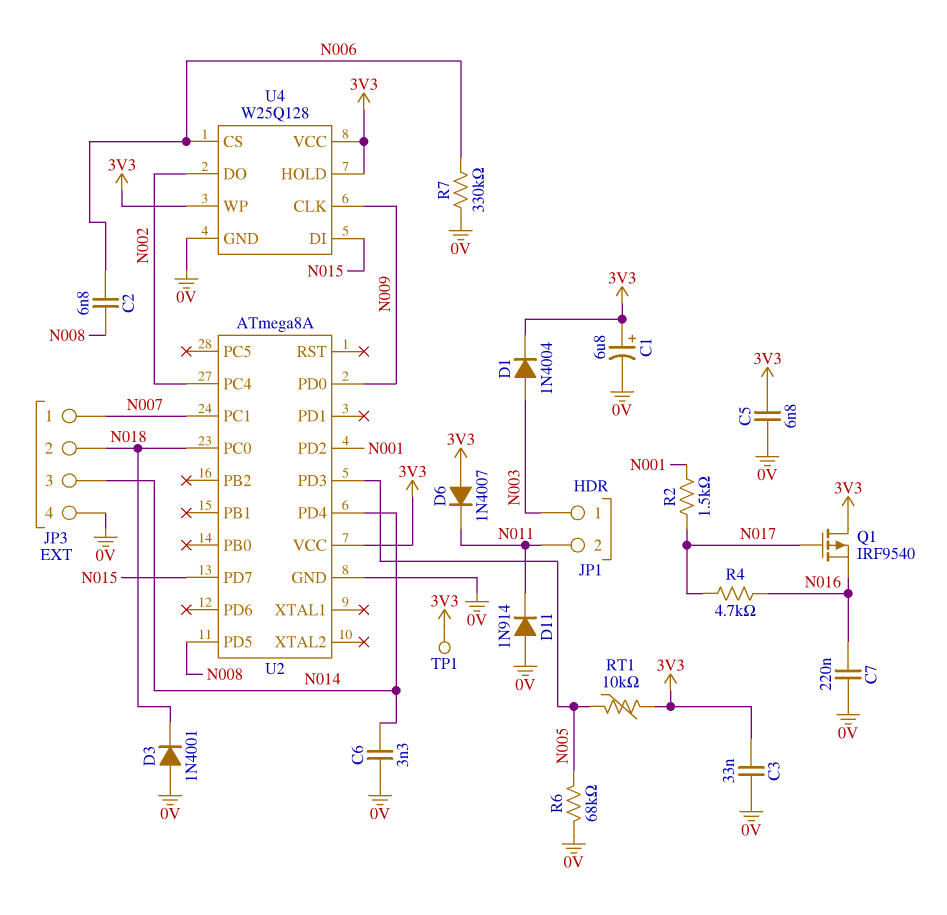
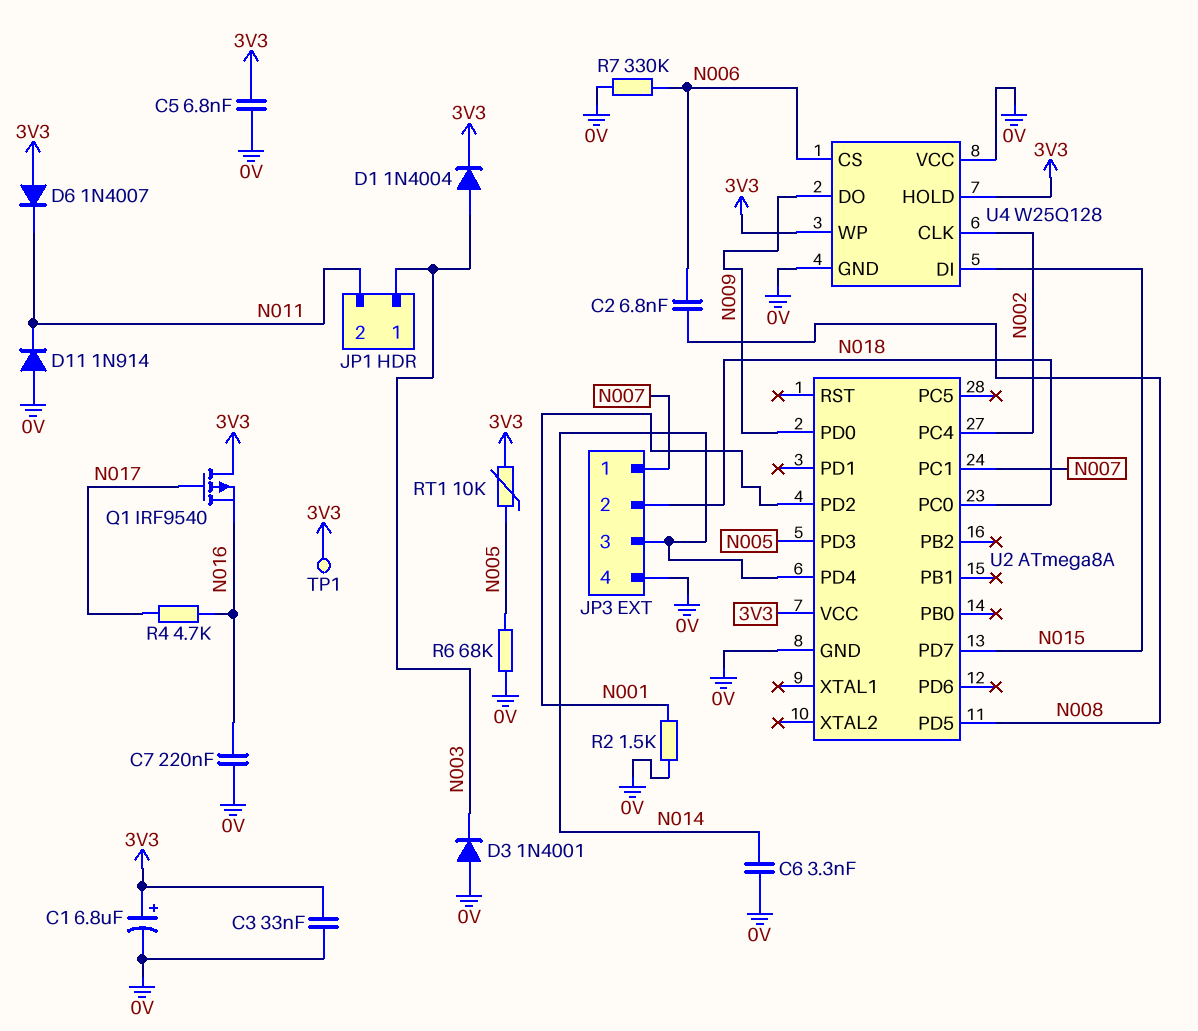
D3: diode 1N4001 (A 0V, K N018) -> diode 1N4001 (A 0V, K N003)
R2: 1.5k (N001, N017) -> 1.5k (0V, N001)
U4 pin CLK: N009 -> N002
U4 pin DO: N002 -> N009
U4 pin VCC: 3V3 -> 0V

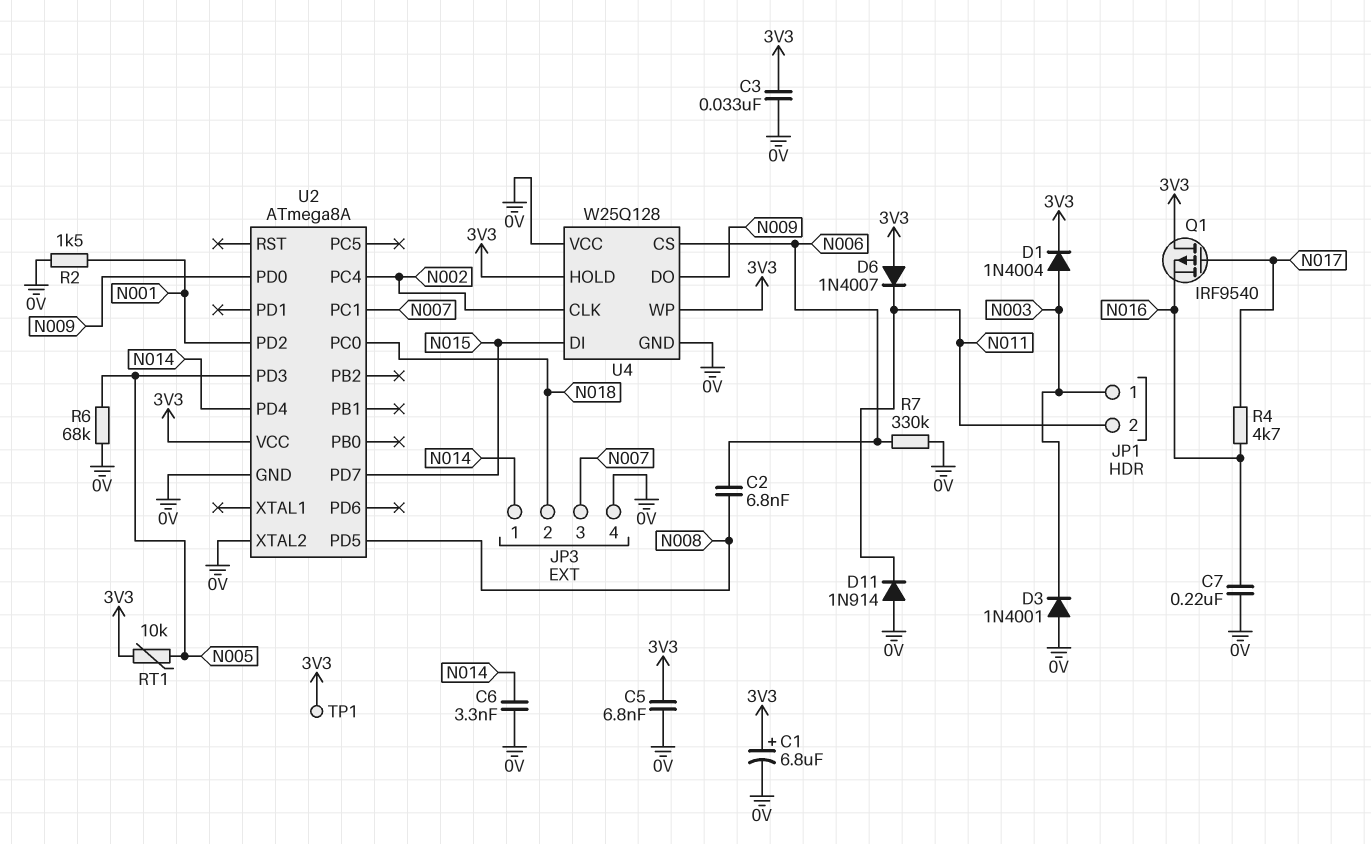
JP3 pin 1: N007 -> N014
JP3 pin 3: N014 -> N007
U2 pin XTAL2: none -> 0V

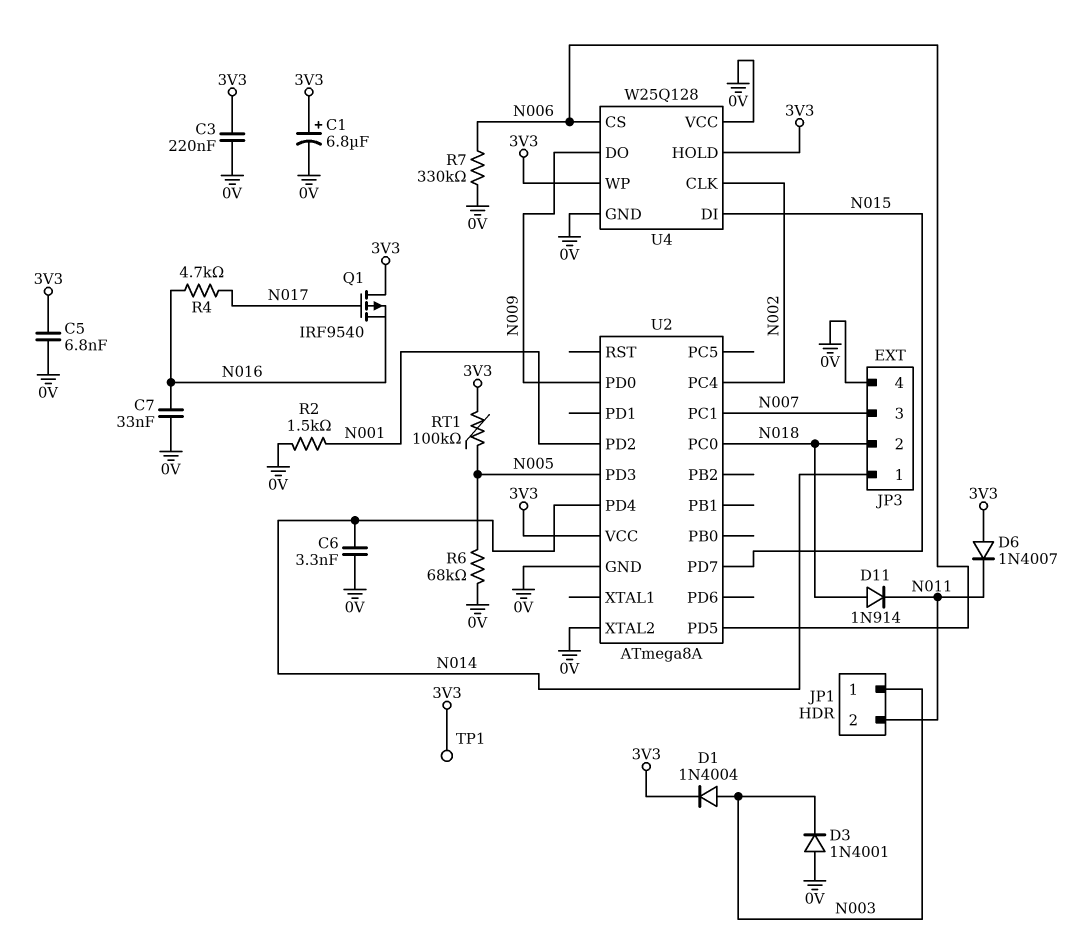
C2: 6.8nF (N006, N008) -> none
C3: 33nF (0V, 3V3) -> 220nF (0V, 3V3)
C7: 220nF (0V, N016) -> 33nF (0V, N016)
D11: diode 1N914 (A 0V, K N011) -> diode 1N914 (A N018, K N011)
RT1: 10k (3V3, N005) -> 100k (3V3, N005)
U2 pin PD5: N008 -> N006

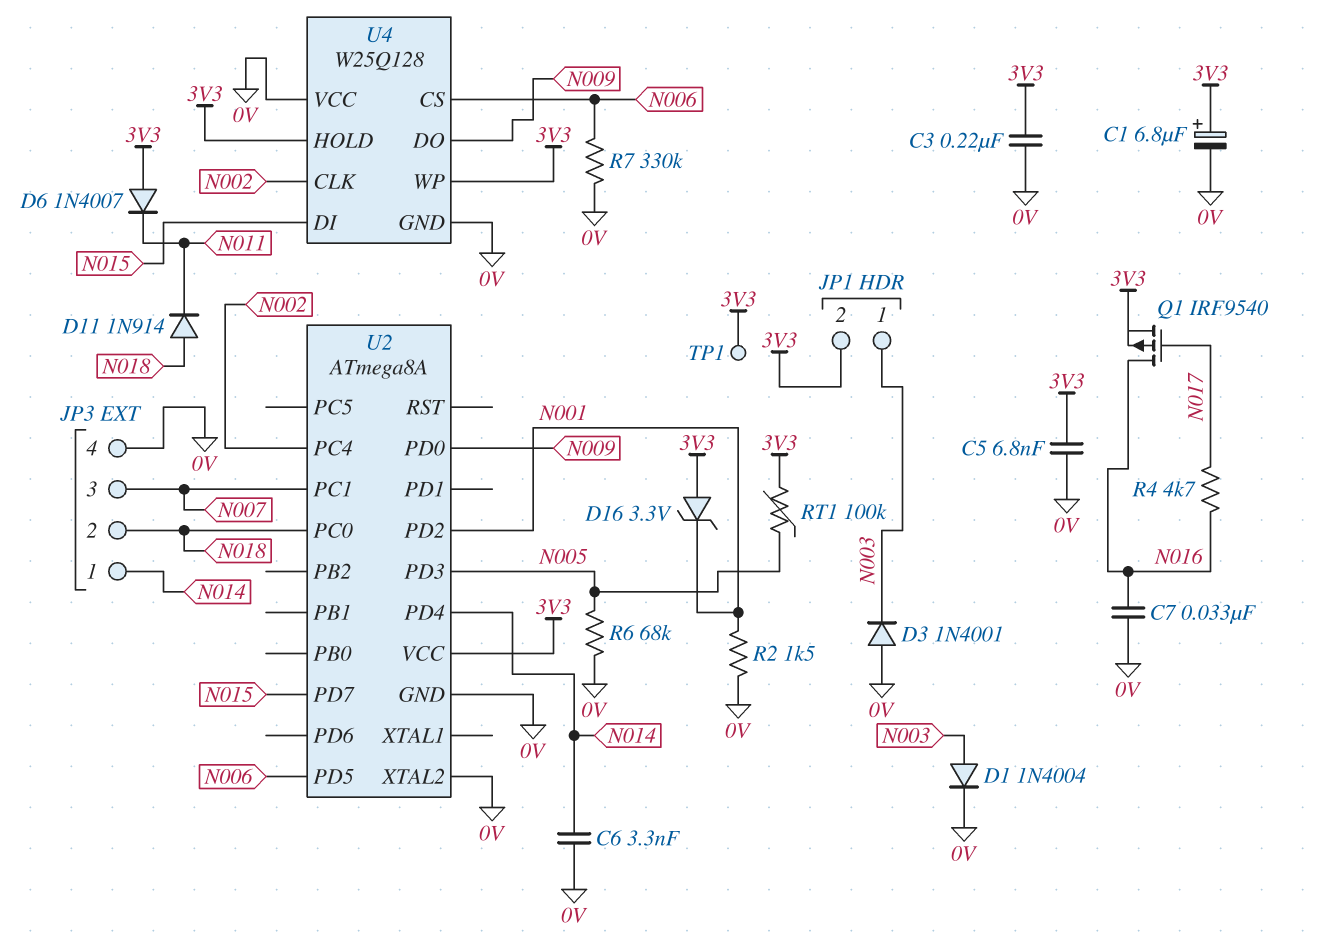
D1: diode 1N4004 (A N003, K 3V3) -> diode 1N4004 (A N003, K 0V)
D16: none -> zener 3.3V (A 3V3, K N001)
JP1 pin 2: N011 -> 3V3
Q1: PMOS IRF9540 (G N017, D 3V3, S N016) -> PMOS IRF9540 (G N017, D N016, S 3V3)

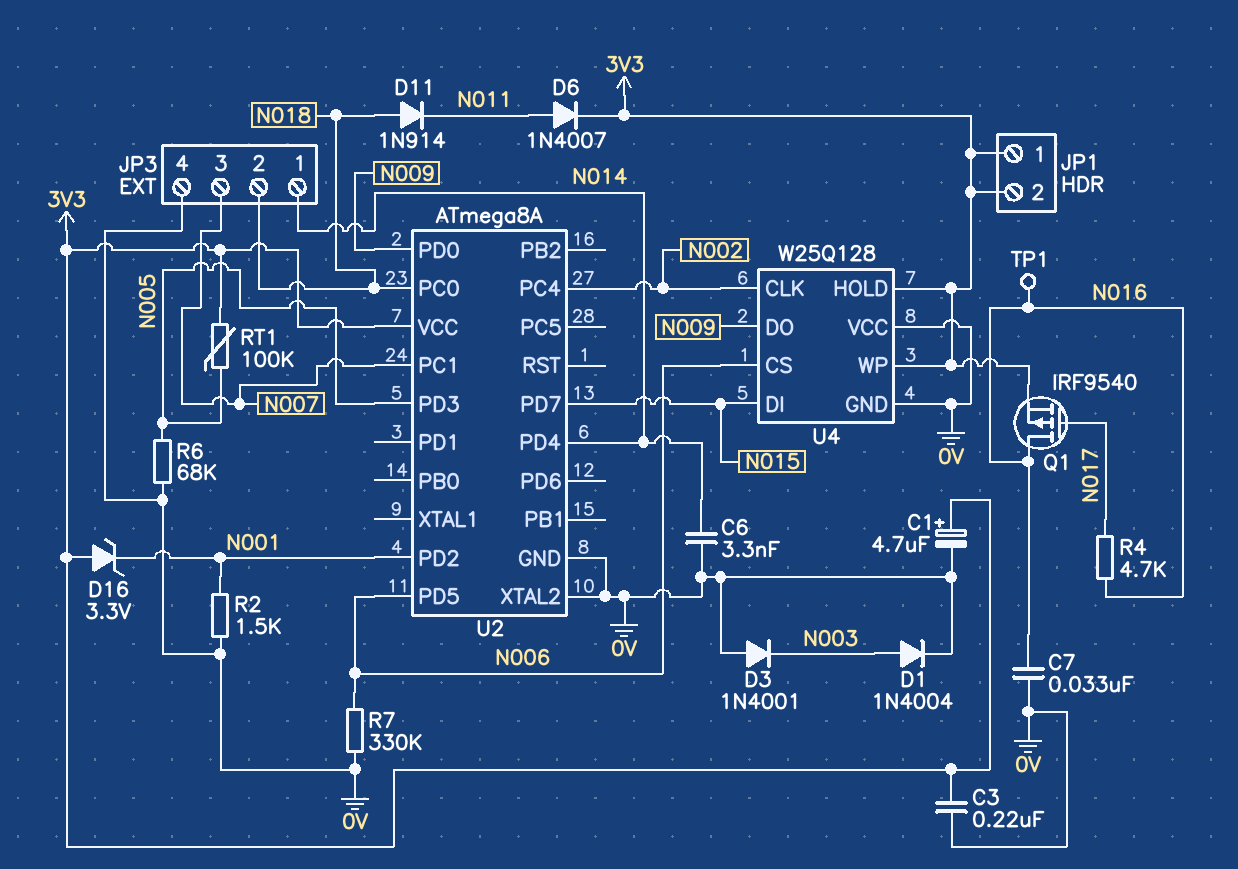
C1: 6.8uF (plus 3V3, minus 0V) -> 4.7uF (plus 3V3, minus 0V)
C5: 6.8nF (0V, 3V3) -> none
D6: diode 1N4007 (A 3V3, K N011) -> diode 1N4007 (A N011, K 3V3)
JP1 pin 1: N003 -> 3V3
TP1: test point (3V3) -> test point (N016)

